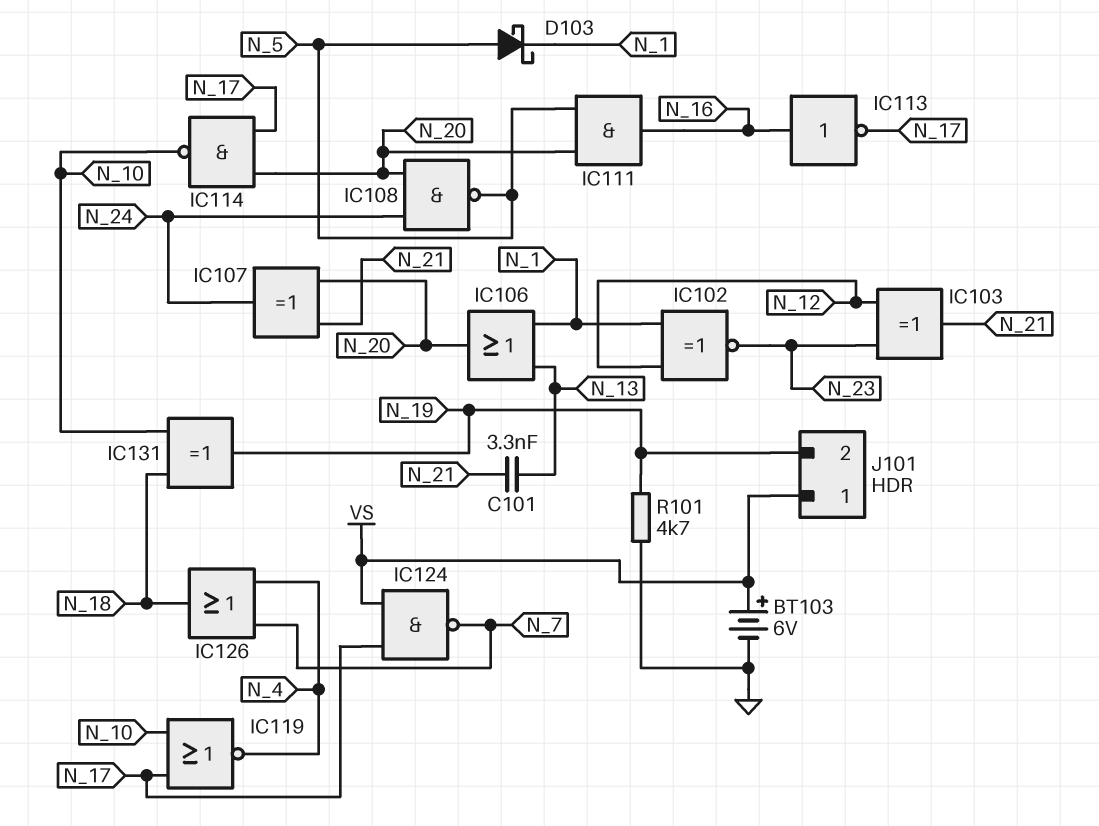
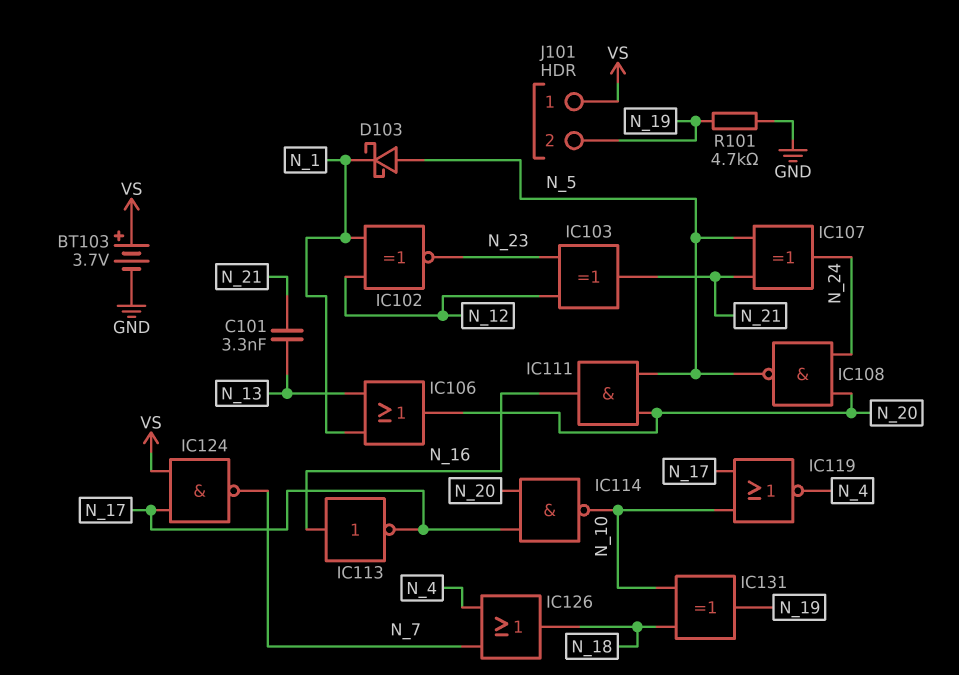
BT103: 6V (plus VS, minus GND) -> 3.7V (plus VS, minus GND)
IC107: XOR (in N_20, in N_21, out N_24) -> XOR (in N_5, in N_21, out N_24)

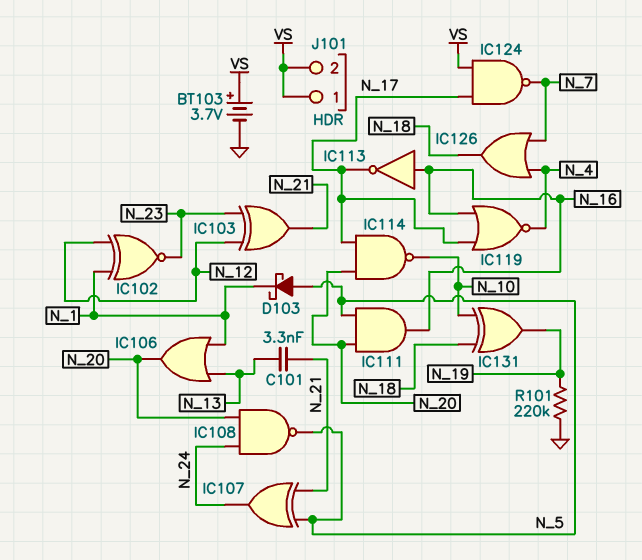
IC119: NOR (in N_10, in N_17, out N_4) -> NOR (in N_16, in N_17, out N_4)
J101 pin 2: N_19 -> VS
R101: 4.7k (GND, N_19) -> 220k (GND, N_19)

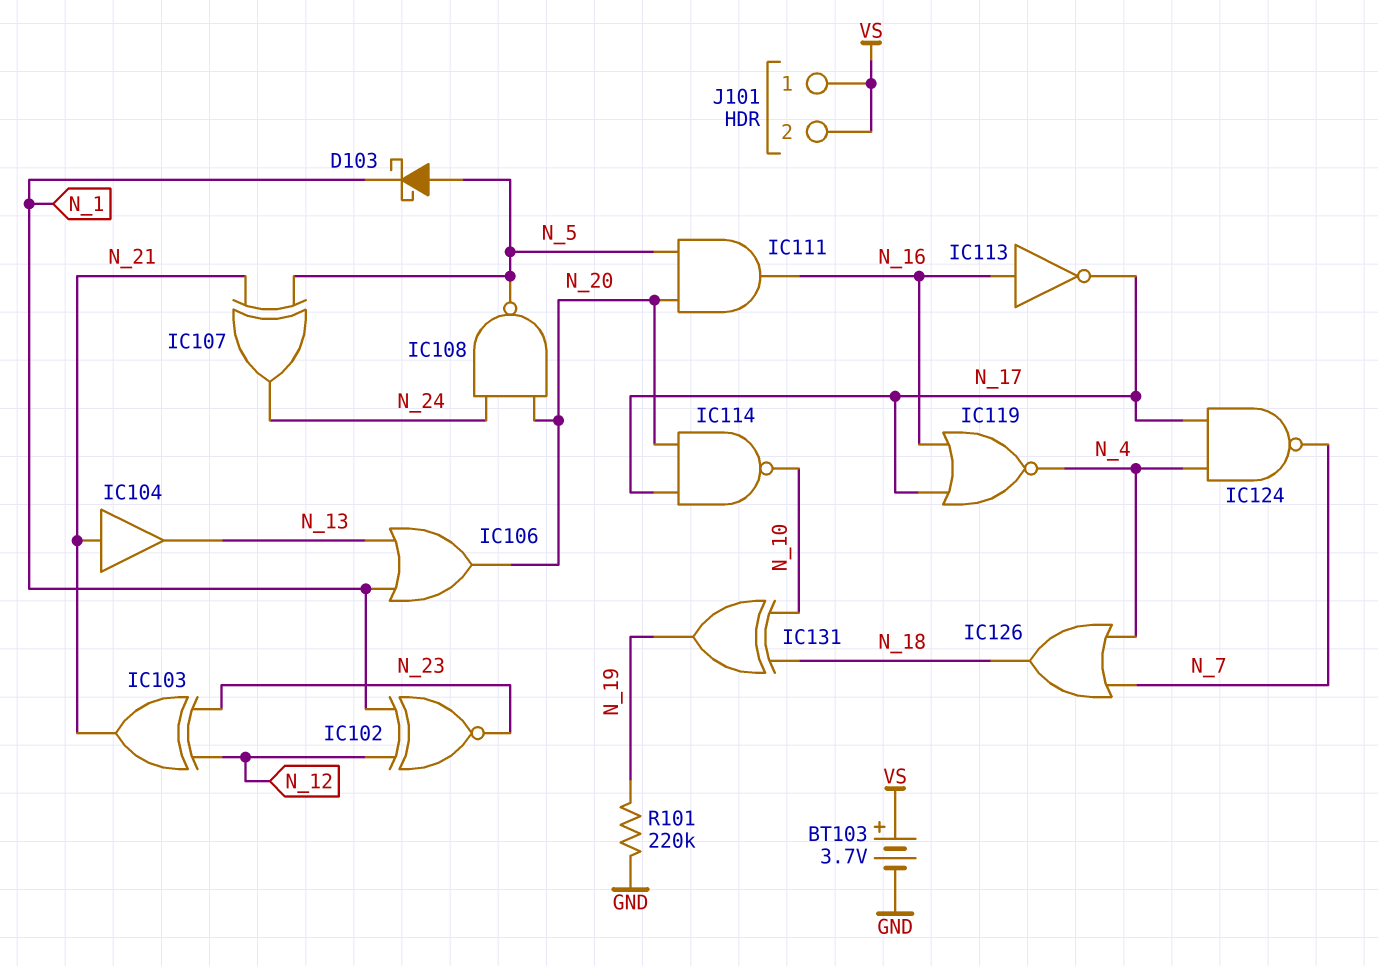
C101: 3.3nF (N_13, N_21) -> none
IC104: none -> buffer (in N_21, out N_13)
IC124: NAND (in N_17, in VS, out N_7) -> NAND (in N_4, in N_17, out N_7)

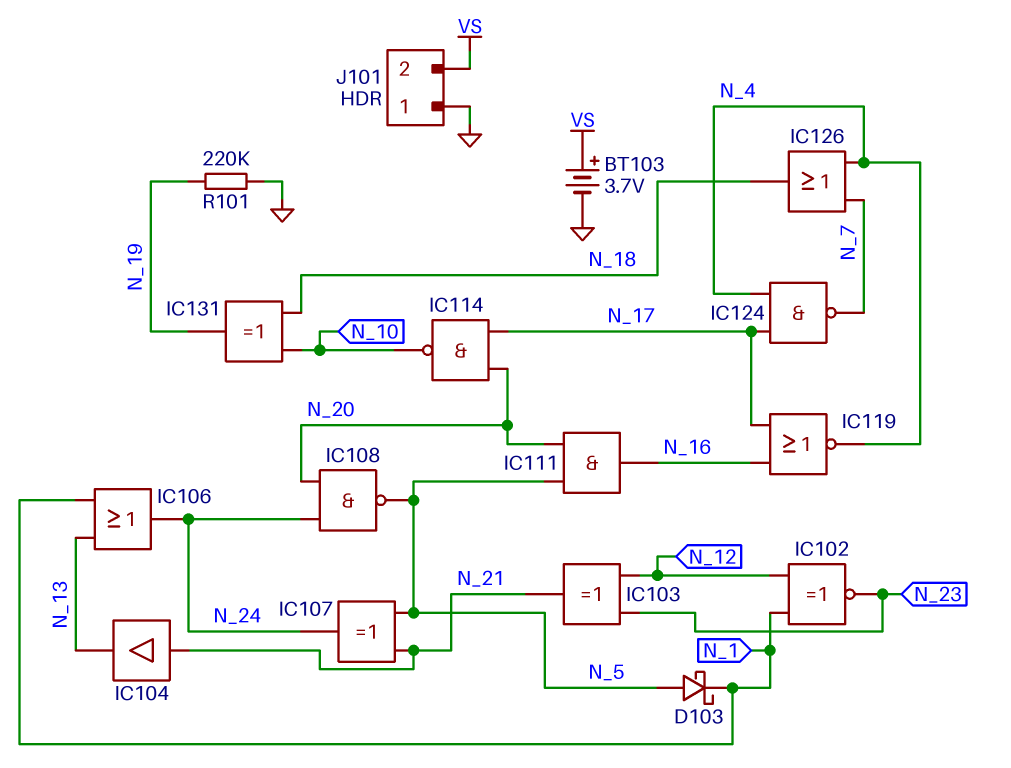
IC106: OR (in N_1, in N_13, out N_20) -> OR (in N_1, in N_13, out N_24)
IC113: NOT (in N_16, out N_17) -> none
J101 pin 1: VS -> GND

